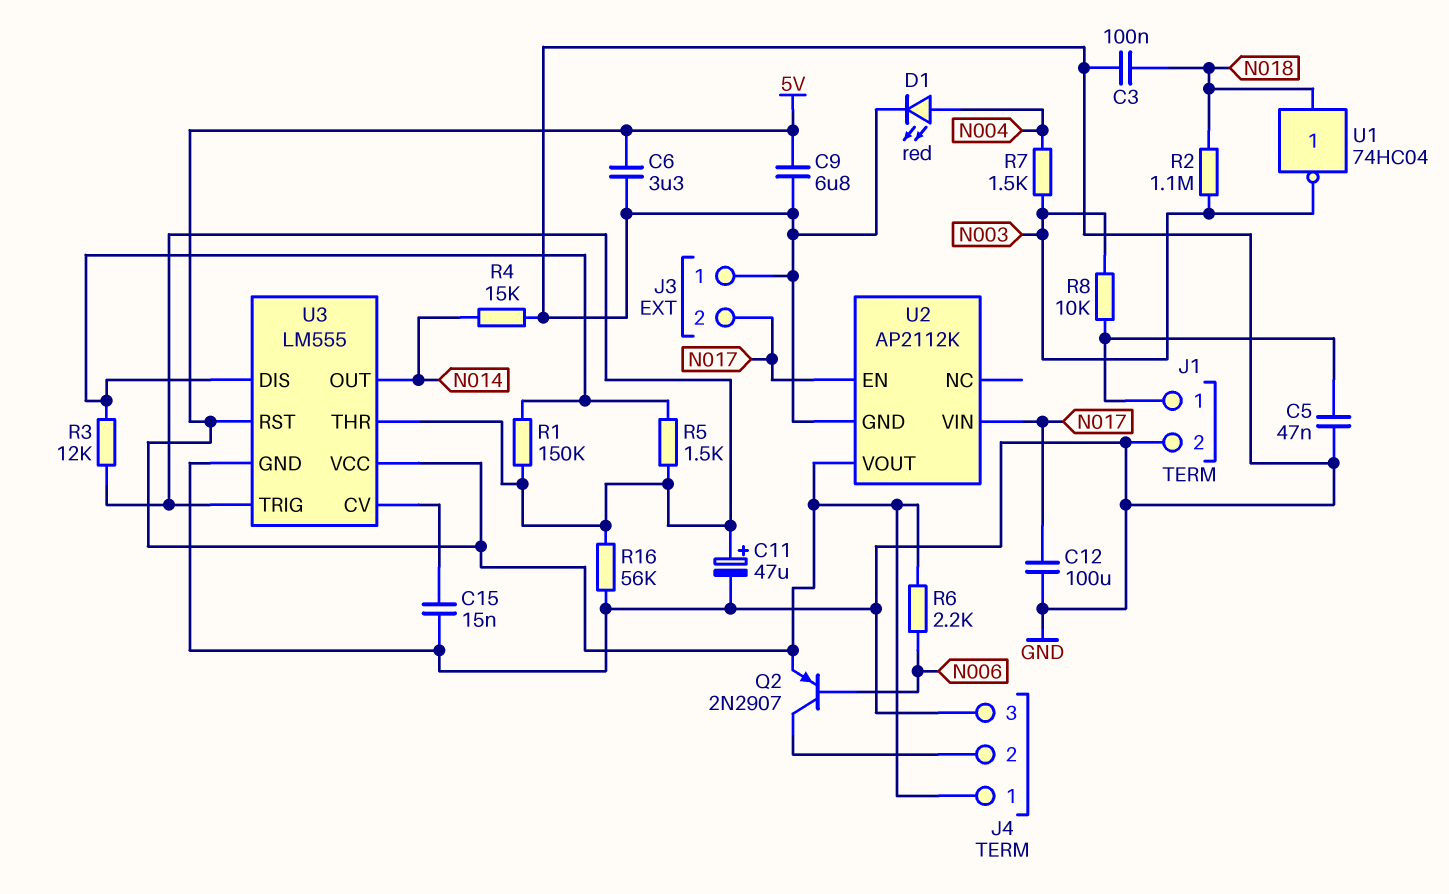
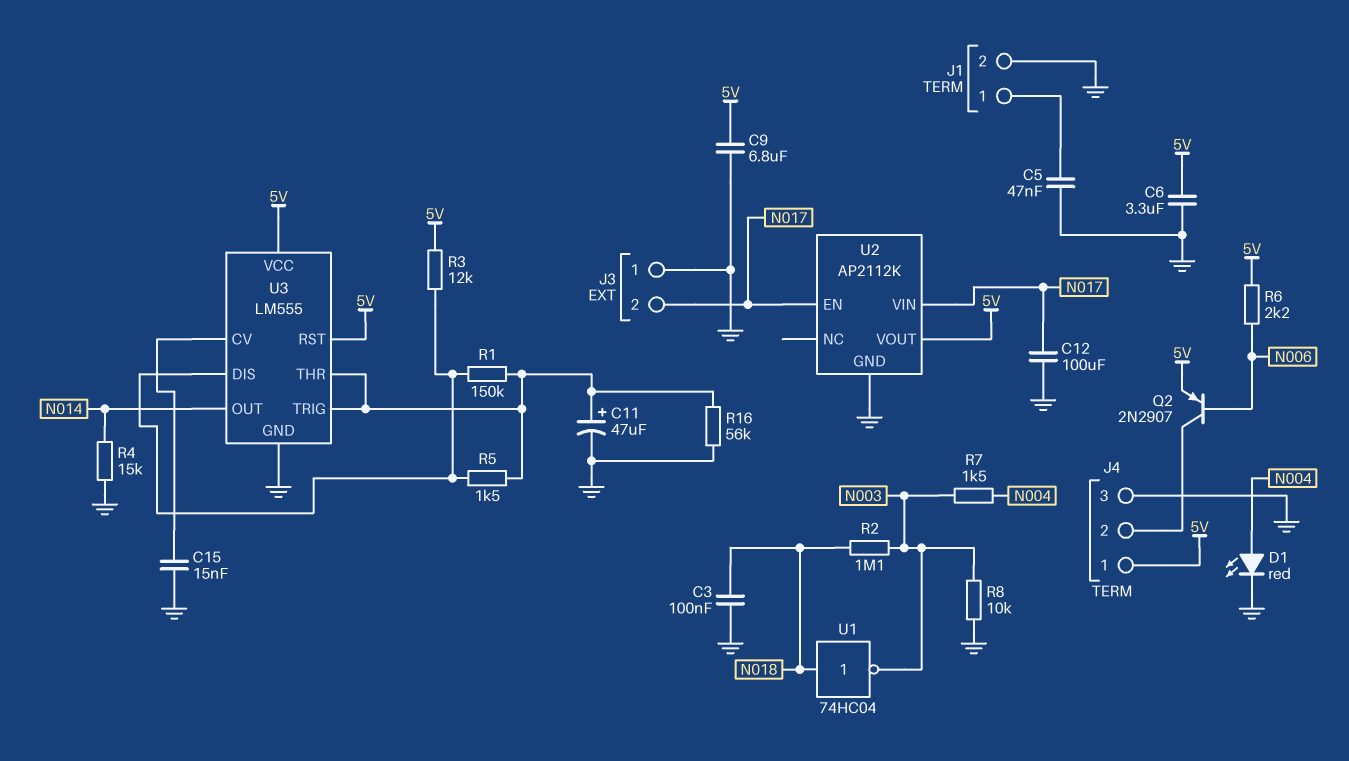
R3: 12k (U3/DIS, U3/THR) -> 12k (5V, U3/DIS)
R8: 10k (J1/1, N003) -> 10k (GND, N003)

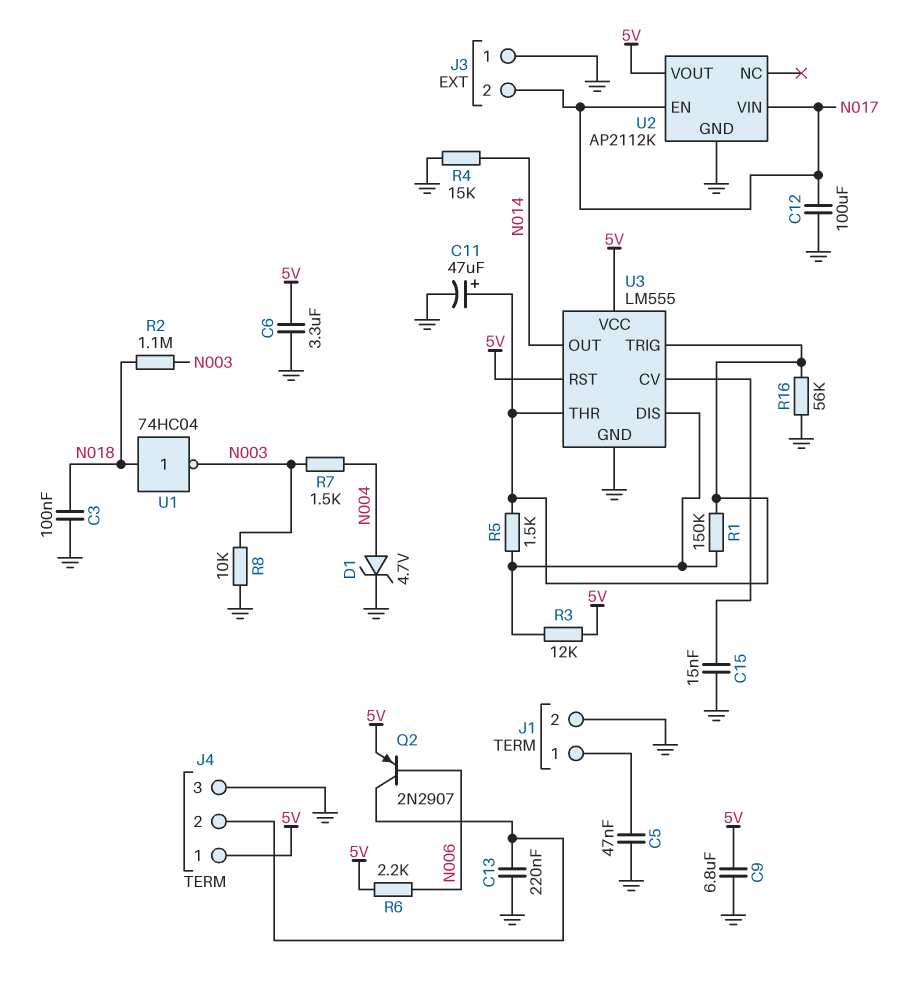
C13: none -> 220nF (GND, J4/2)
D1: LED red (A N004, K GND) -> zener 4.7V (A N004, K GND)

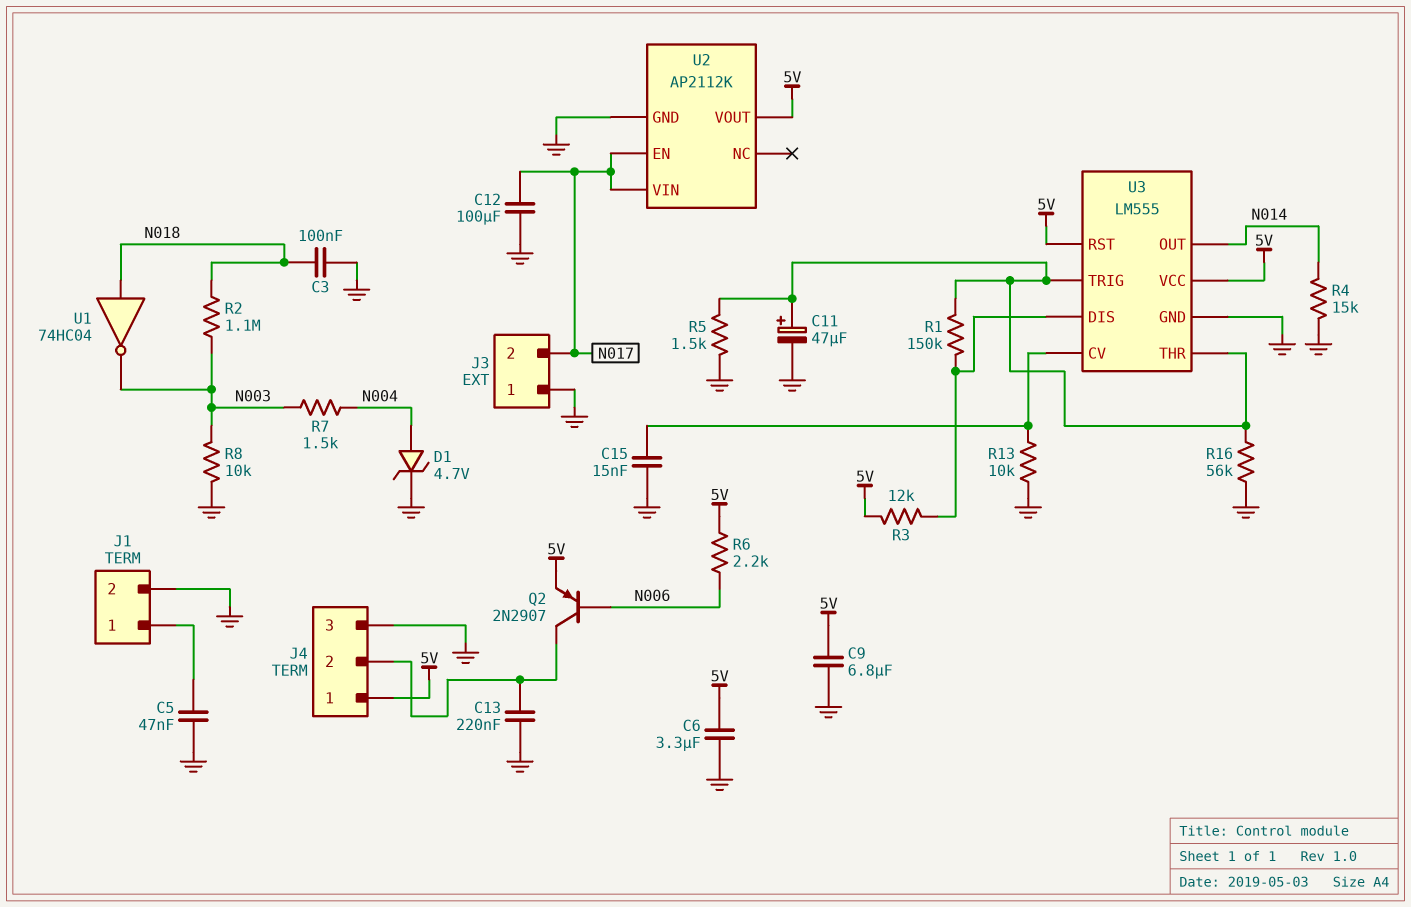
R5: 1.5k (U3/DIS, U3/THR) -> 1.5k (GND, U3/THR)
R13: none -> 10k (GND, U3/CV)

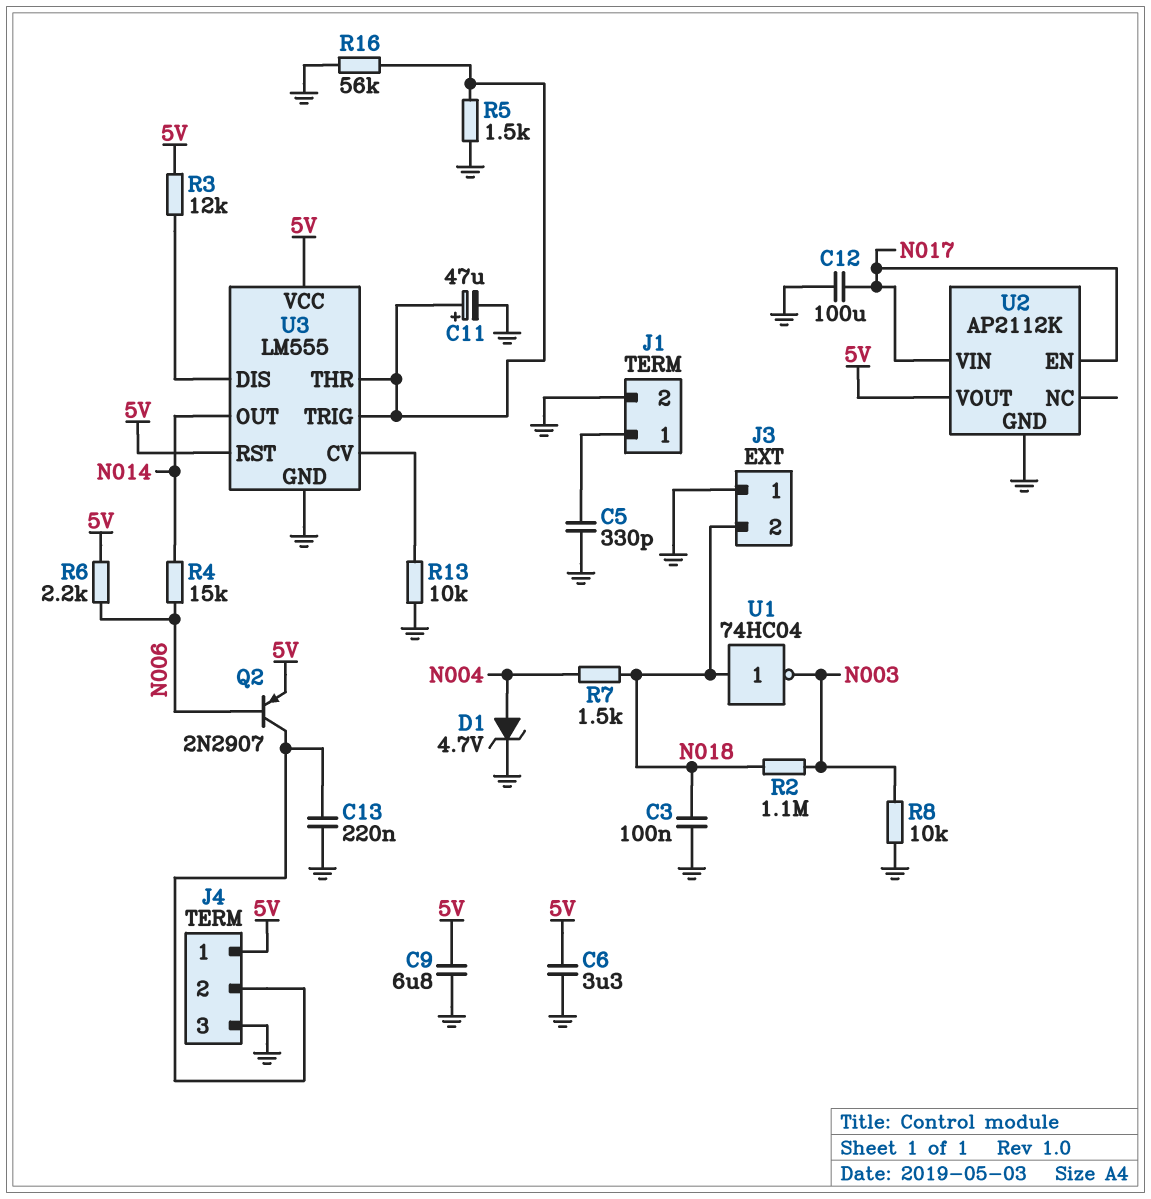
C5: 47nF (GND, J1/1) -> 330pF (GND, J1/1)
C15: 15nF (GND, U3/CV) -> none
J3 pin 2: N017 -> N018
R1: 150k (U3/DIS, U3/THR) -> none
R4: 15k (GND, N014) -> 15k (N006, N014)
R7: 1.5k (N003, N004) -> 1.5k (N004, N018)

